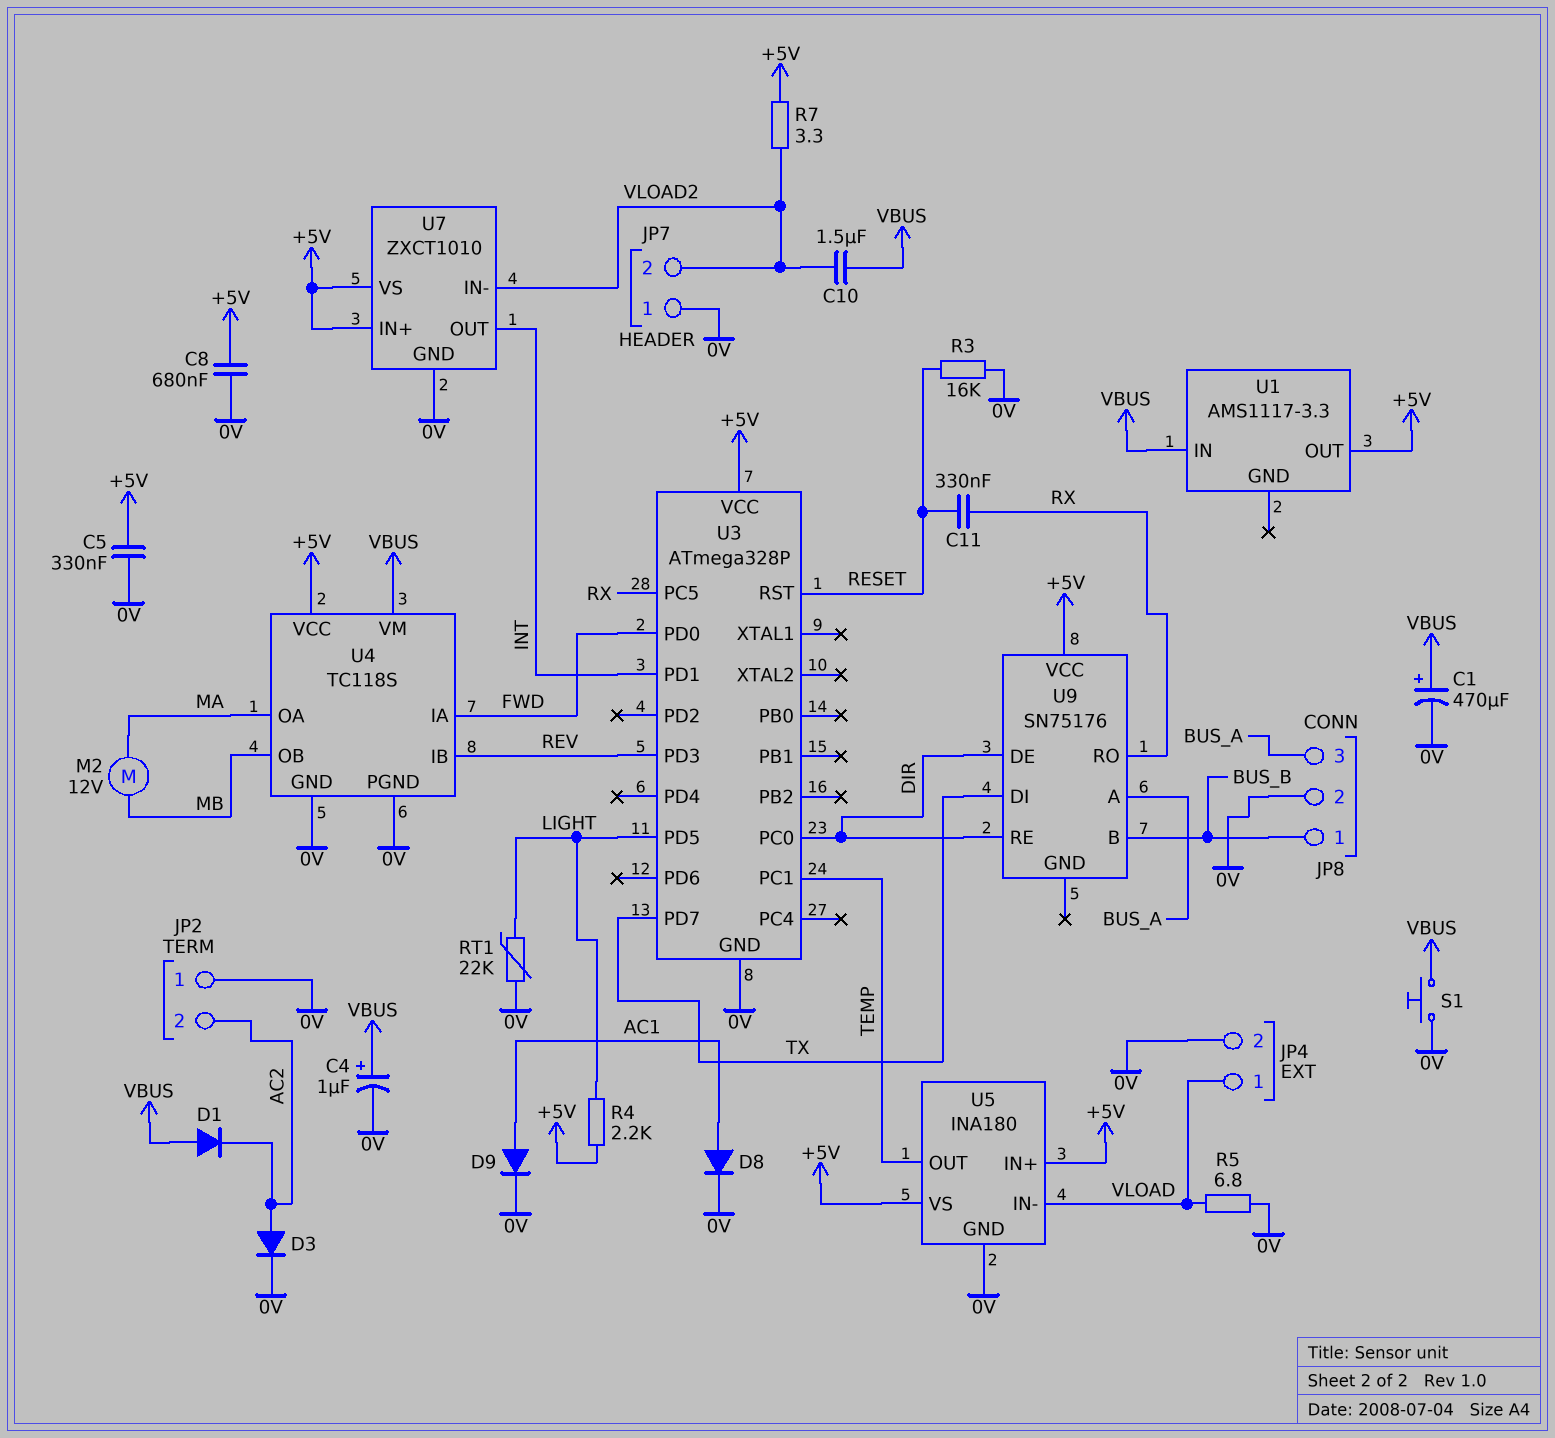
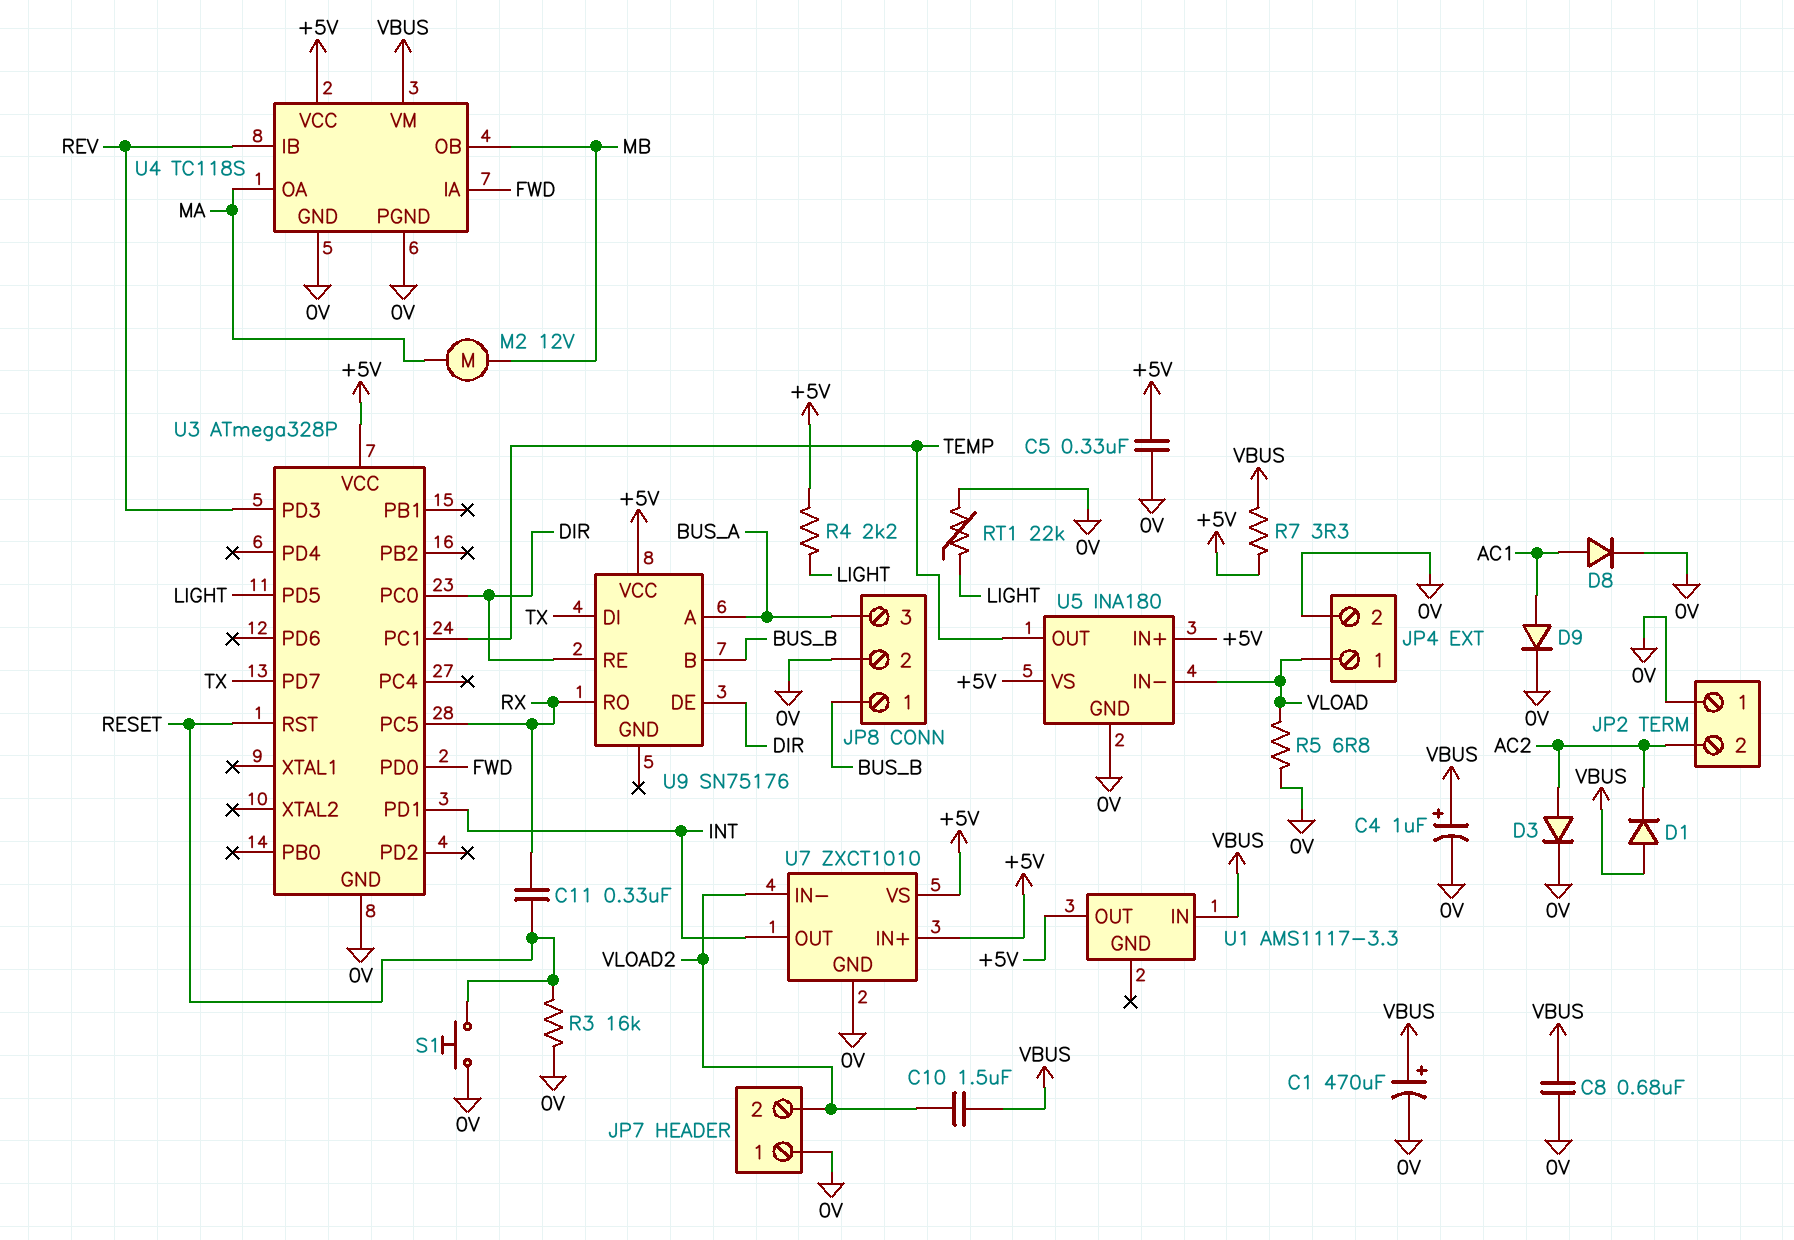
C8: 680nF (+5V, 0V) -> 680nF (0V, VBUS)
R7: 3.3 (+5V, VLOAD2) -> 3.3 (+5V, VBUS)
S1: button (0V, VBUS) -> button (0V, RESET)

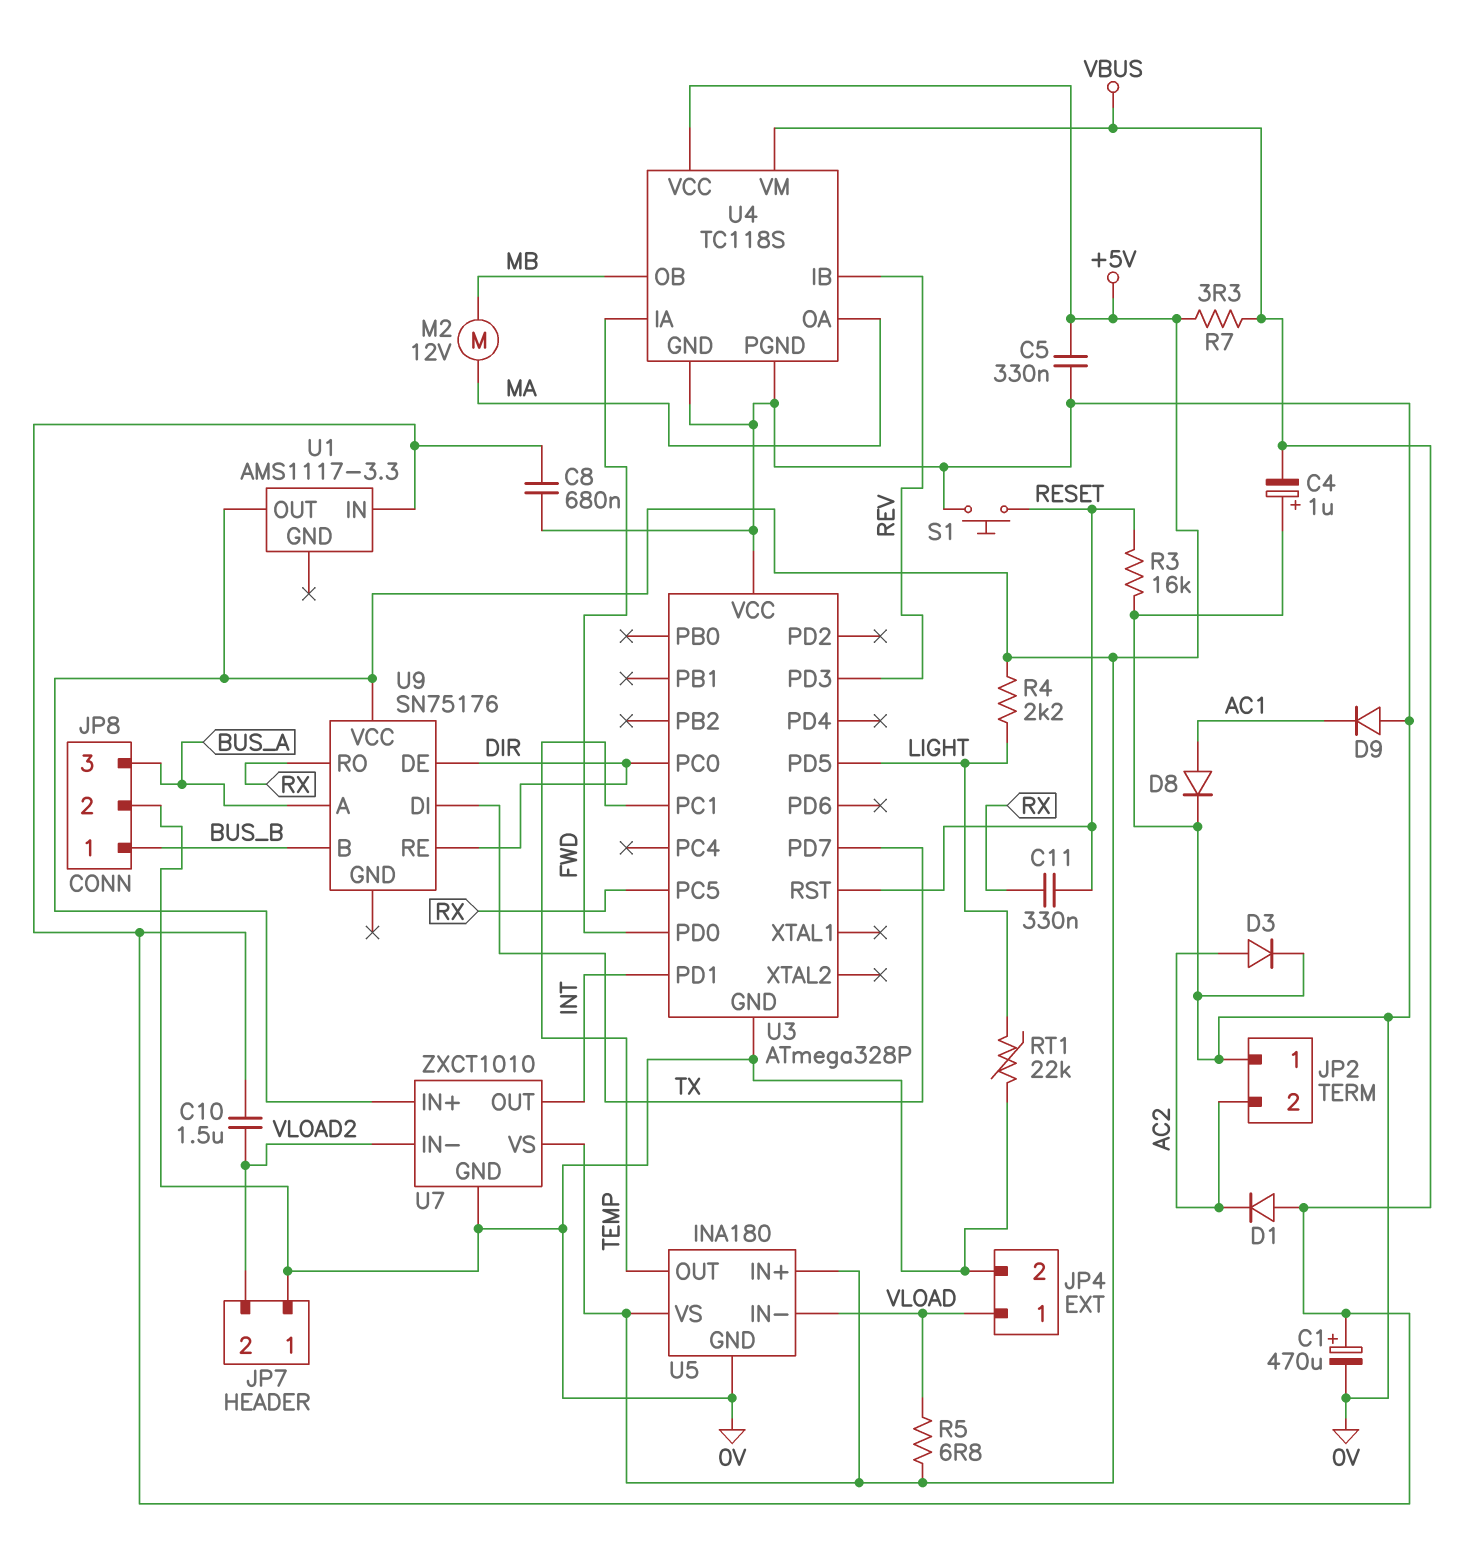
C4: 1uF (plus VBUS, minus 0V) -> 1uF (plus 0V, minus VBUS)
D9: diode (A AC1, K 0V) -> diode (A 0V, K AC1)
R5: 6.8 (0V, VLOAD) -> 6.8 (+5V, VLOAD)
U3 pin VCC: +5V -> 0V

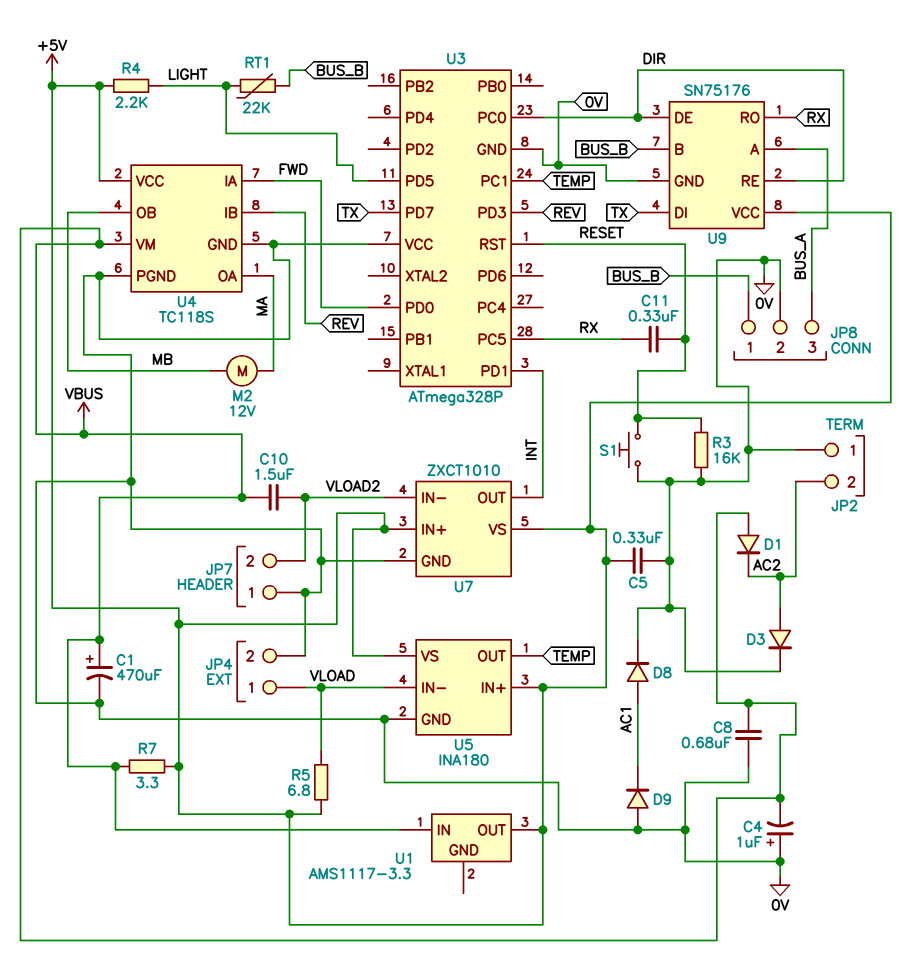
RT1: 22k (0V, LIGHT) -> 22k (BUS_B, LIGHT)
U9 pin GND: none -> 0V

